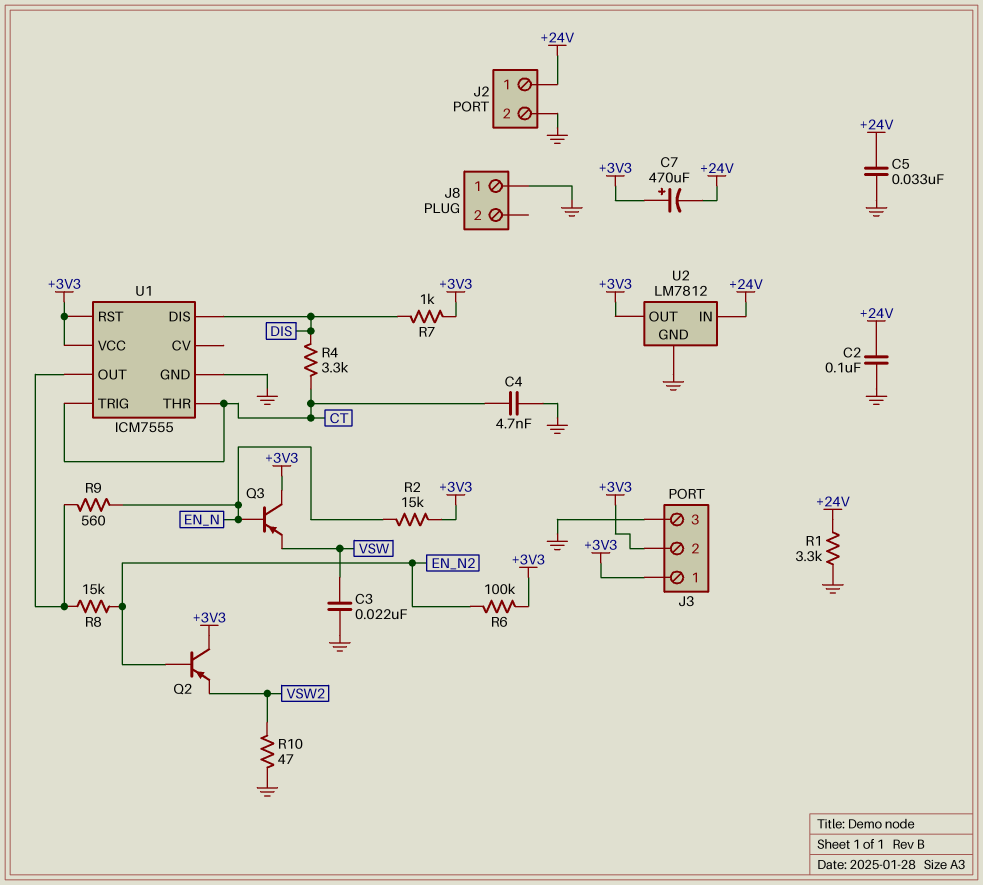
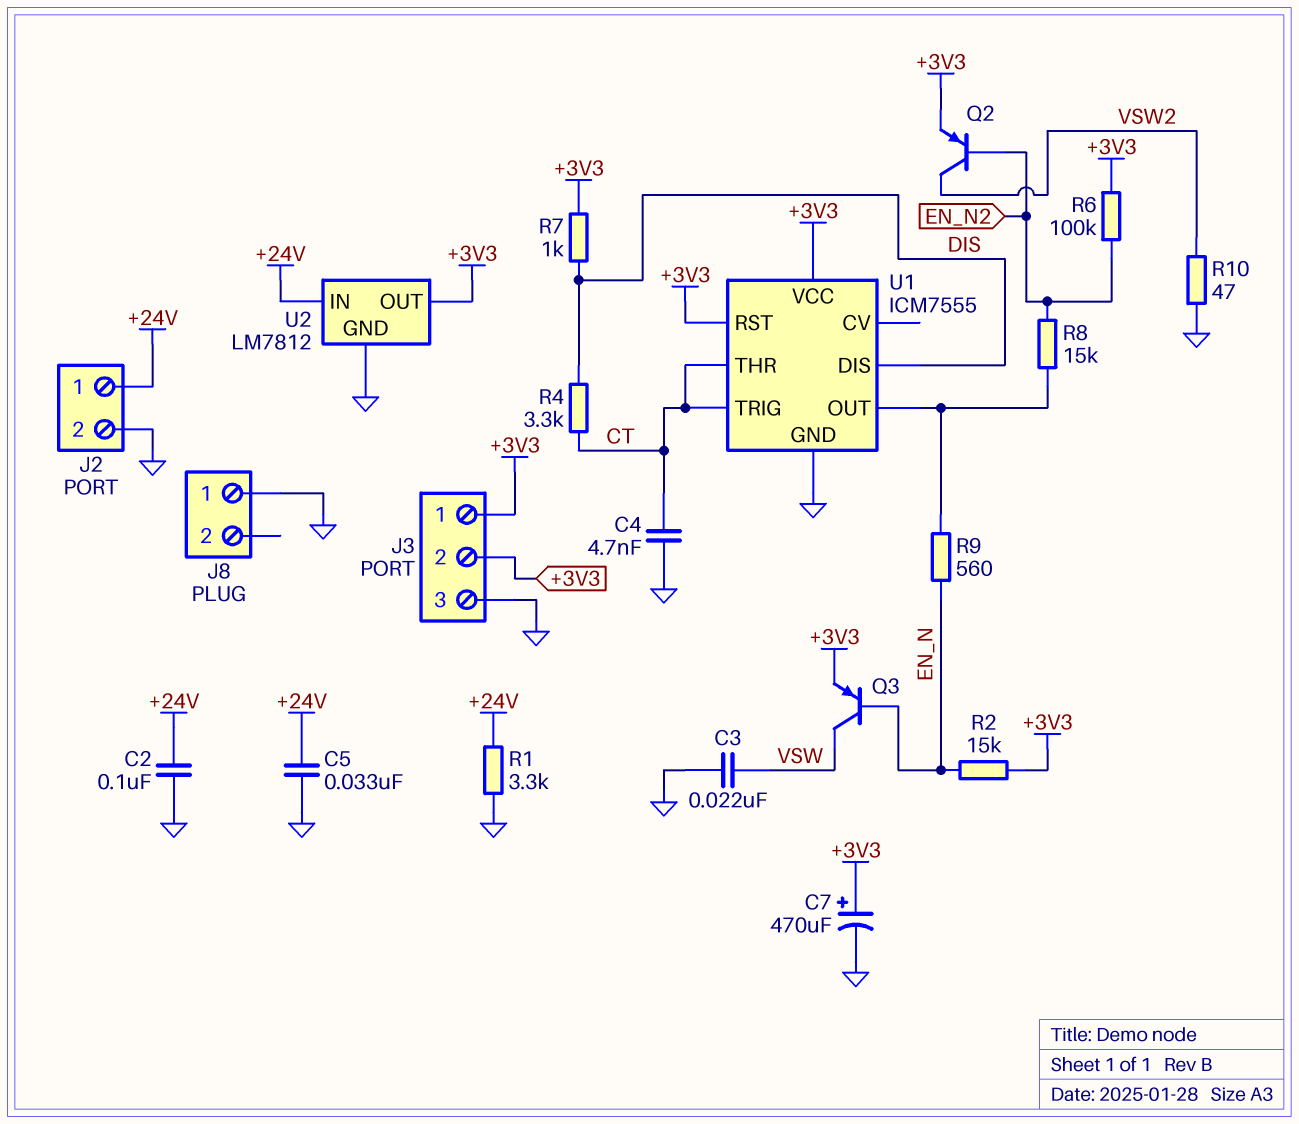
C7: 470uF (plus +3V3, minus +24V) -> 470uF (plus +3V3, minus GND)
Q2: PNP (B EN_N2, C +3V3, E VSW2) -> PNP (B EN_N2, C VSW2, E +3V3)
Q3: PNP (B EN_N, C +3V3, E VSW) -> PNP (B EN_N, C VSW, E +3V3)

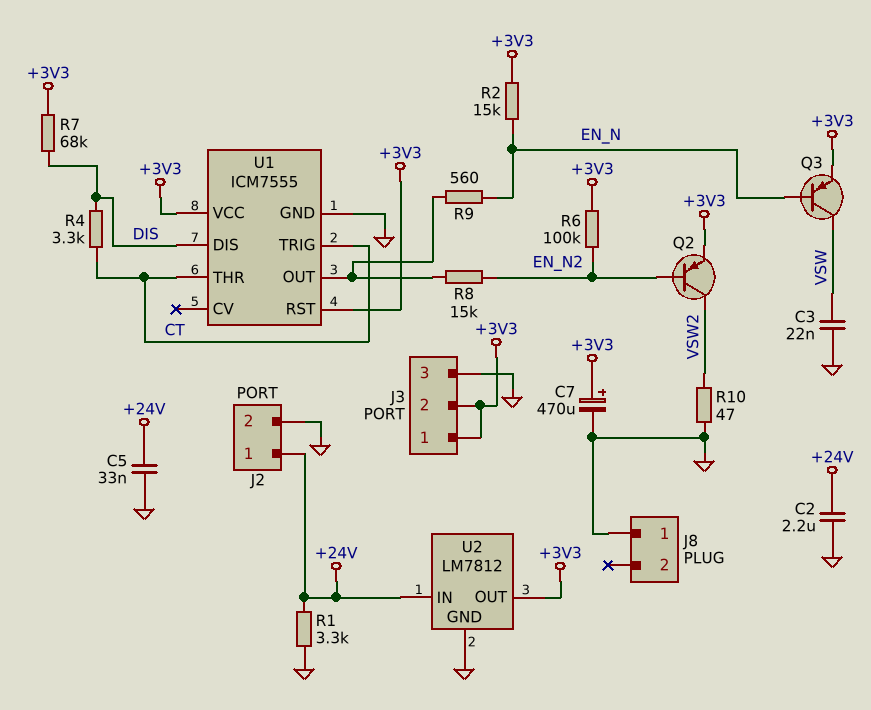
C2: 100nF (+24V, GND) -> 2.2uF (+24V, GND)
C4: 4.7nF (CT, GND) -> none
R7: 1k (+3V3, DIS) -> 68k (+3V3, DIS)

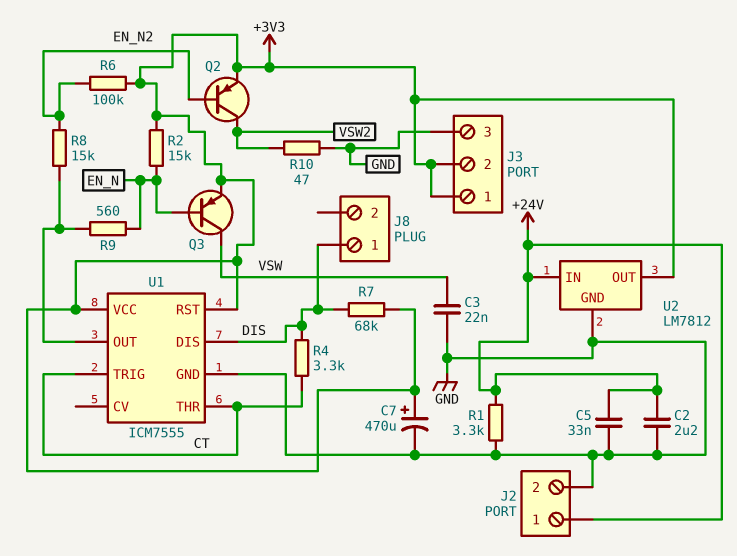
J8 pin 1: GND -> DIS

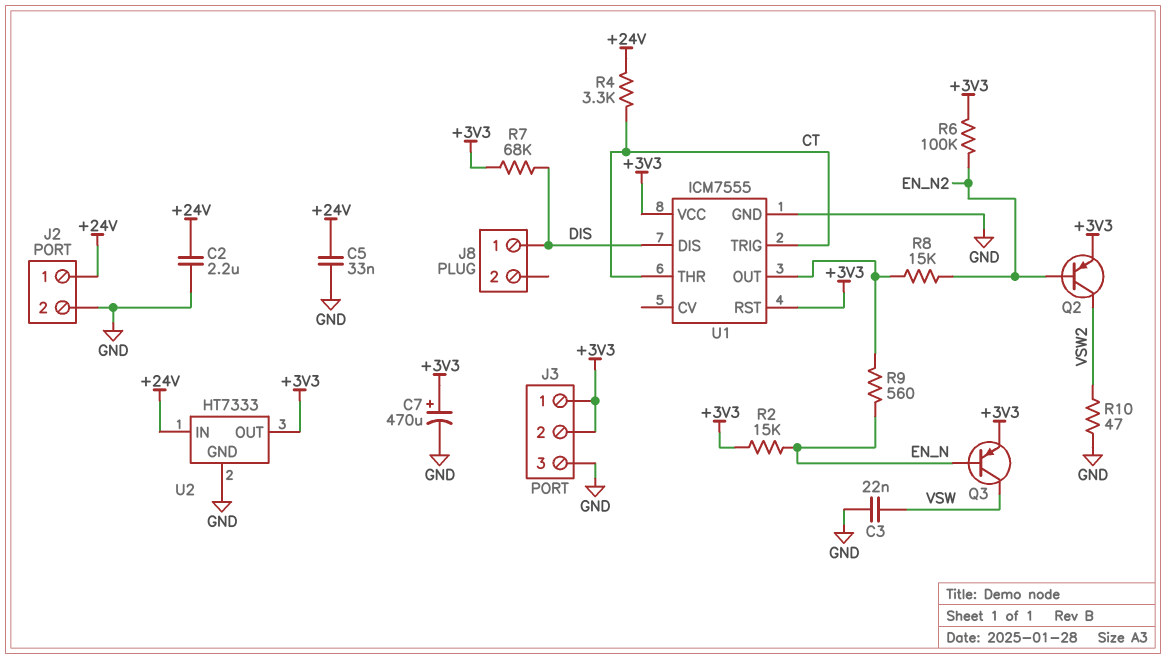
R1: 3.3k (+24V, GND) -> none
R4: 3.3k (CT, DIS) -> 3.3k (+24V, CT)
U2: LM7812 -> HT7333

